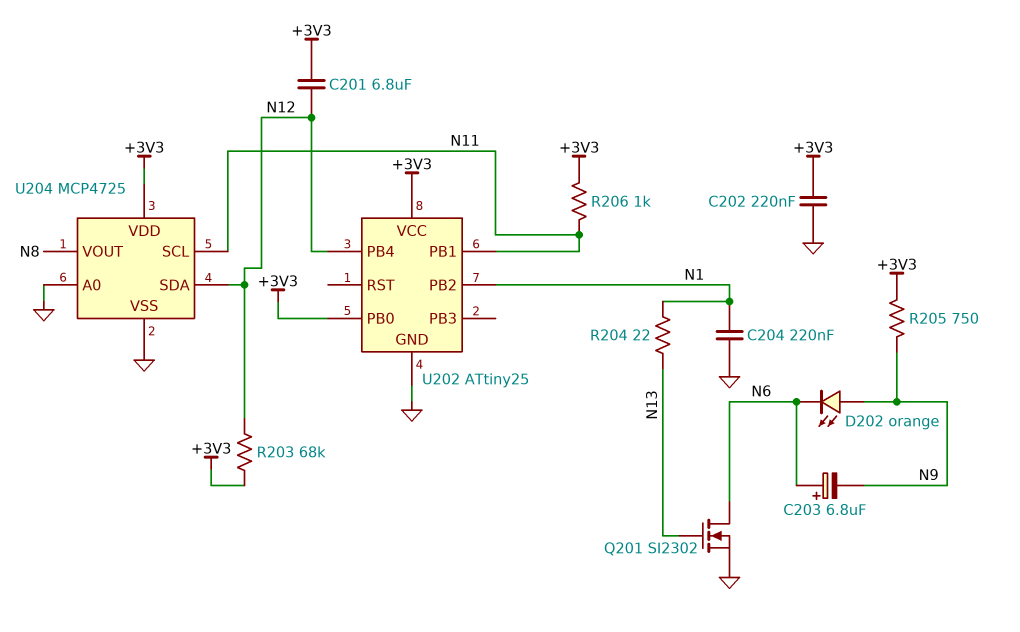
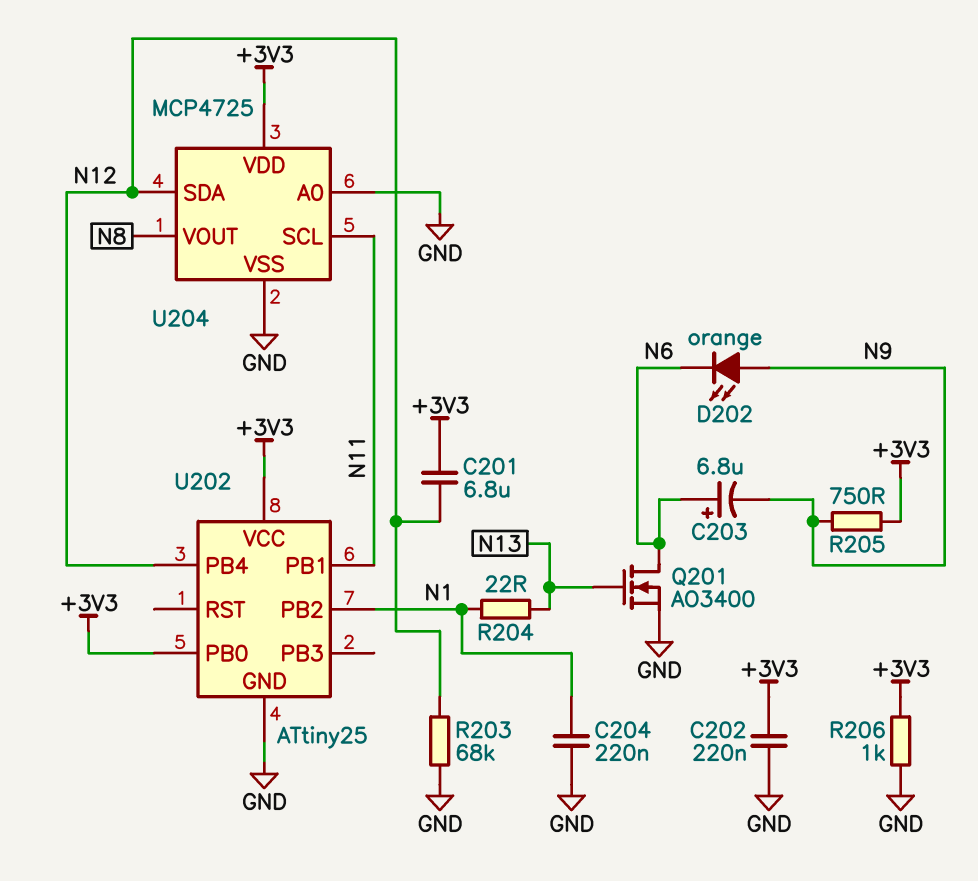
Q201: NMOS SI2302 (G N13, D N6, S GND) -> NMOS AO3400 (G N13, D N6, S GND)
R203: 68k (+3V3, N12) -> 68k (GND, N12)
R206: 1k (+3V3, N11) -> 1k (+3V3, GND)

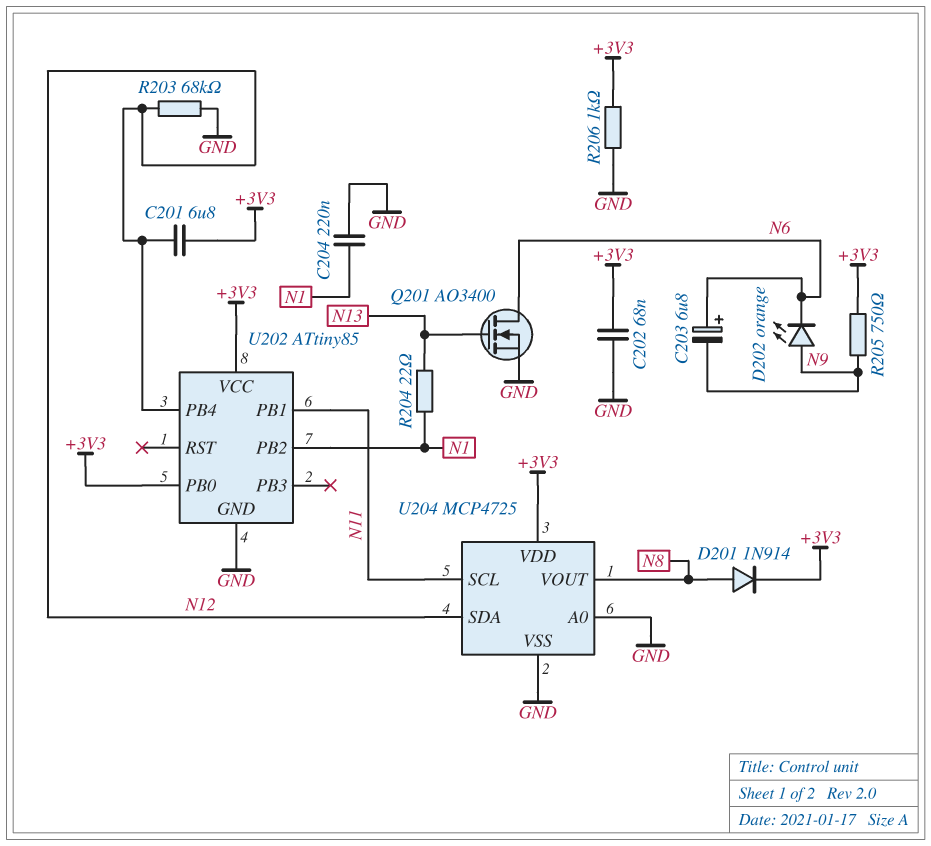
C202: 220nF (+3V3, GND) -> 68nF (+3V3, GND)
D201: none -> diode 1N914 (A N8, K +3V3)
U202: ATtiny25 -> ATtiny85

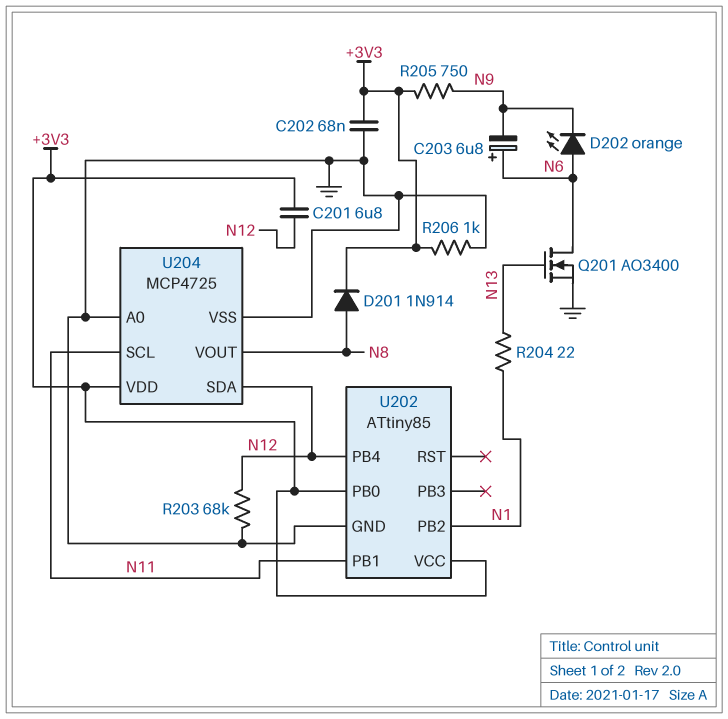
C204: 220nF (GND, N1) -> none
D202: LED orange (A N9, K N6) -> LED orange (A N6, K N9)

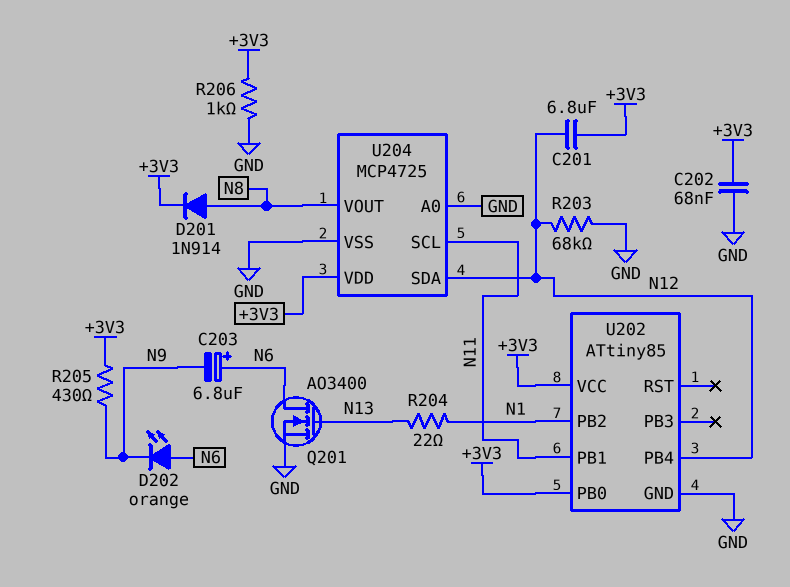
R205: 750 (+3V3, N9) -> 430 (+3V3, N9)

